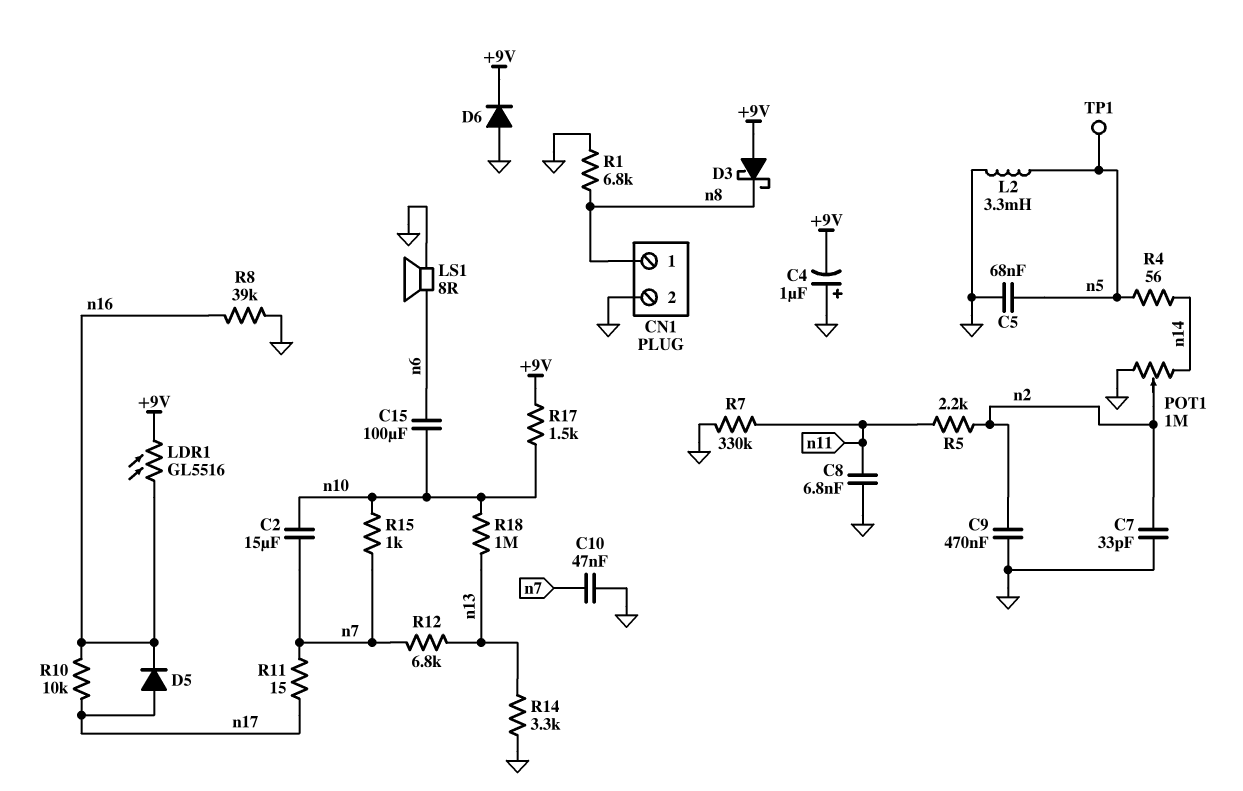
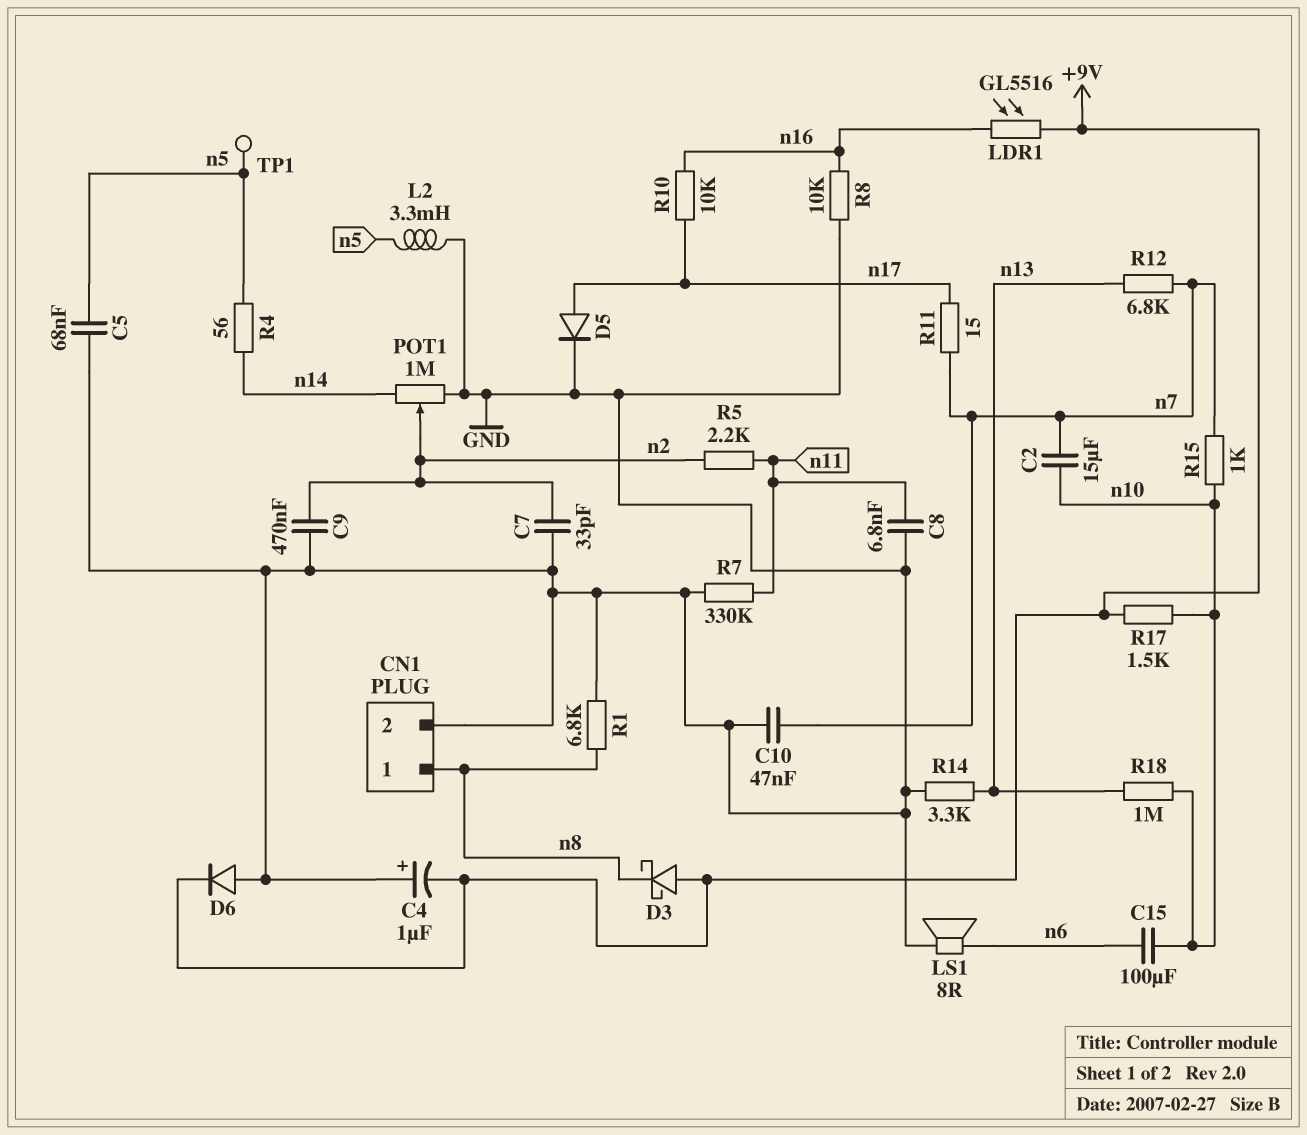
D5: diode (A n17, K n16) -> diode (A n17, K GND)
R8: 39k (GND, n16) -> 10k (GND, n16)

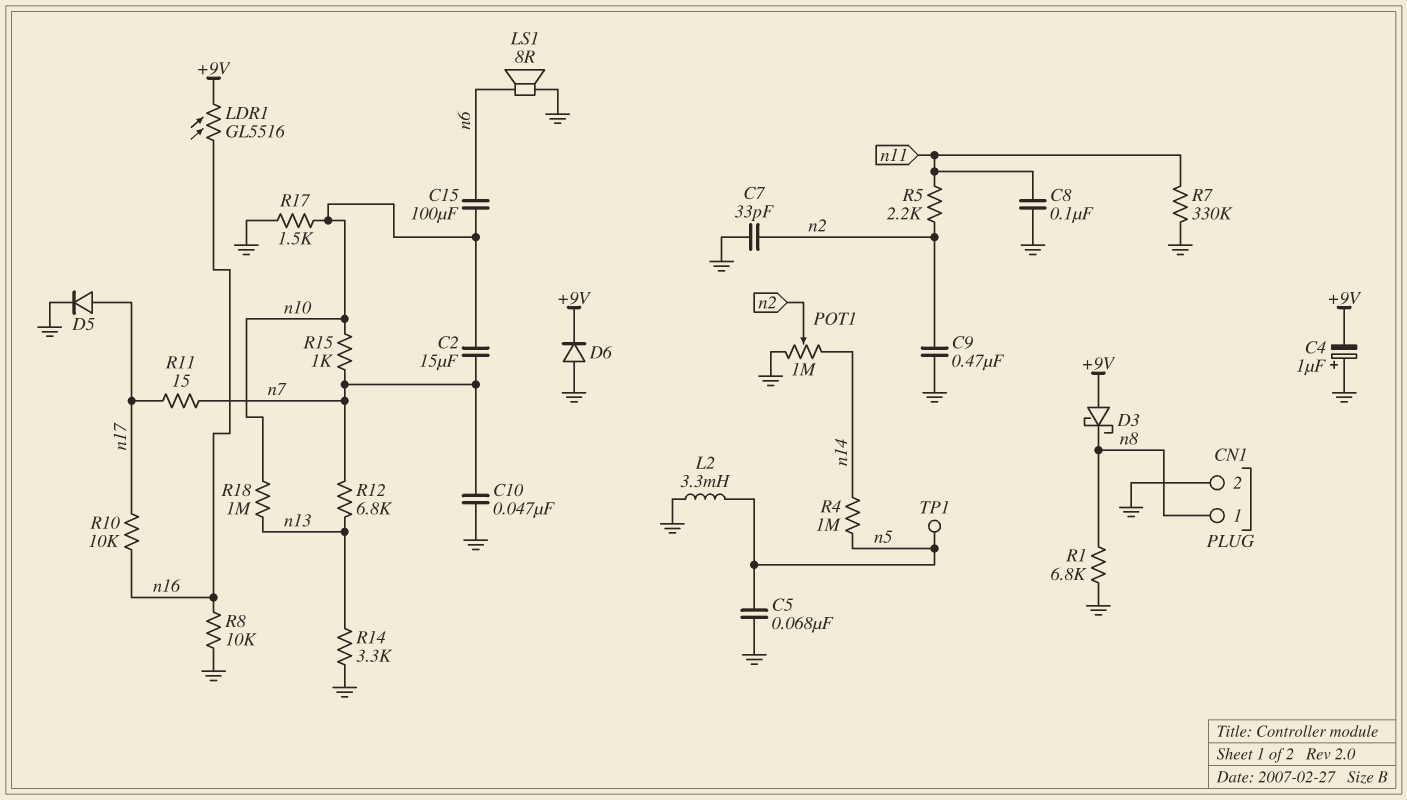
C8: 6.8nF (GND, n11) -> 100nF (GND, n11)
R4: 56 (n5, n14) -> 1M (n5, n14)
R17: 1.5k (+9V, n10) -> 1.5k (GND, n10)

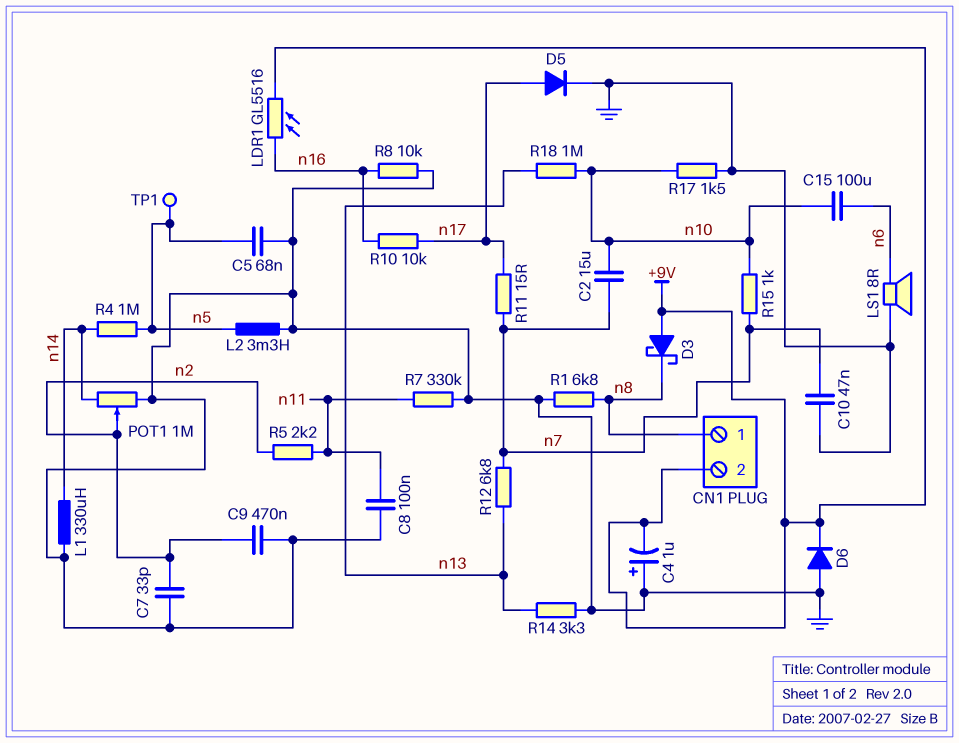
CN1 pin 2: GND -> +9V
L1: none -> 330uH (GND, n14)

